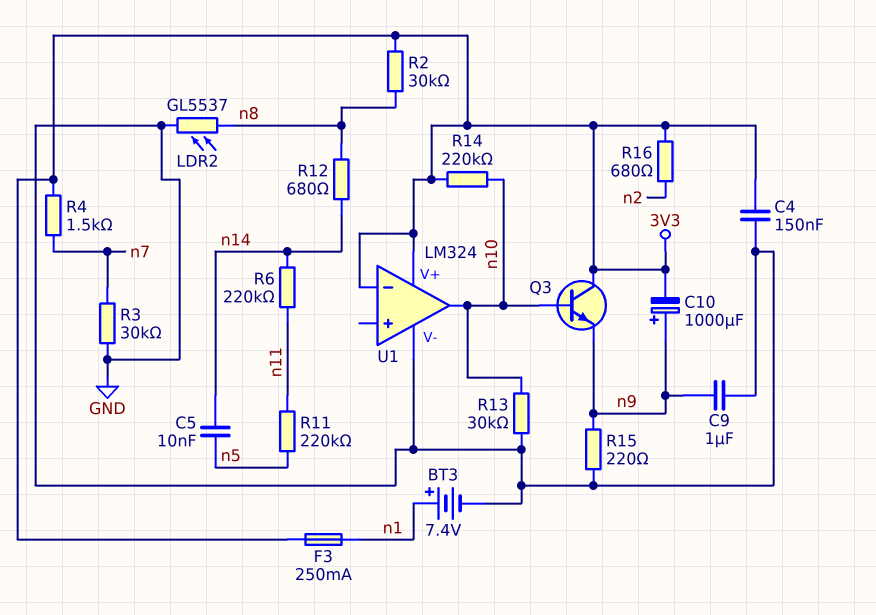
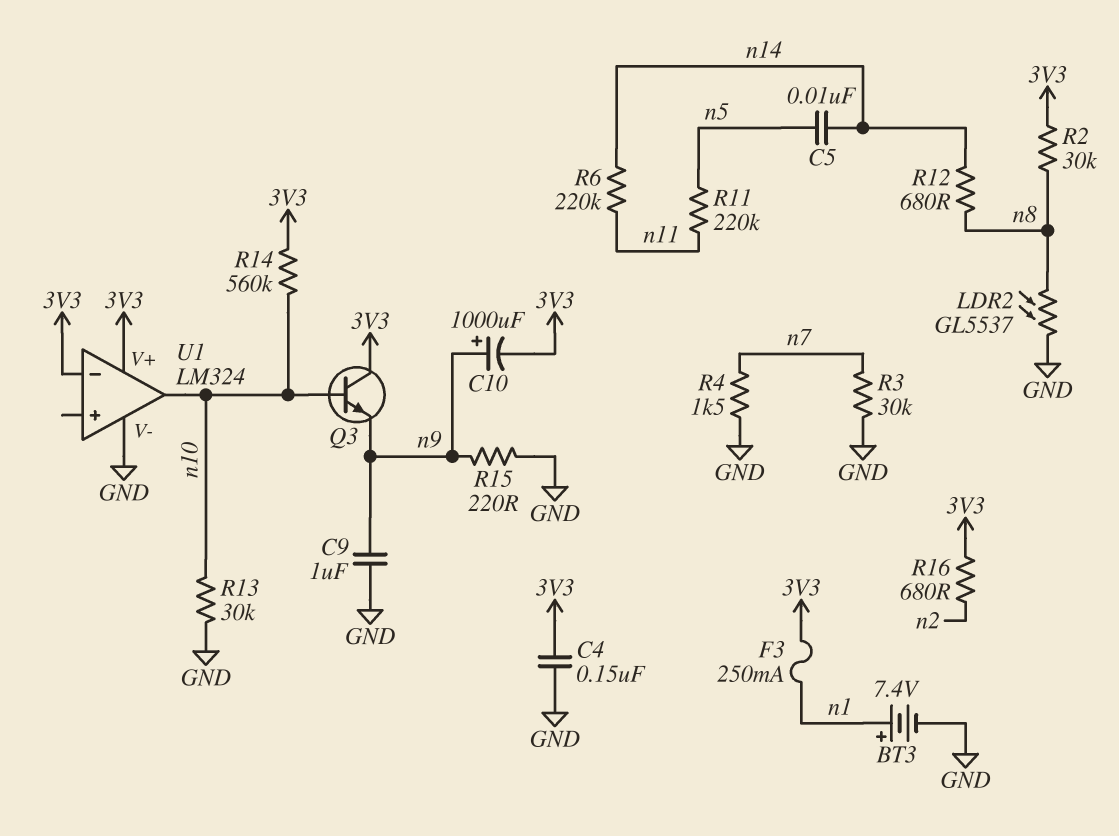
R4: 1.5k (3V3, n7) -> 1.5k (GND, n7)
R14: 220k (3V3, n10) -> 560k (3V3, n10)

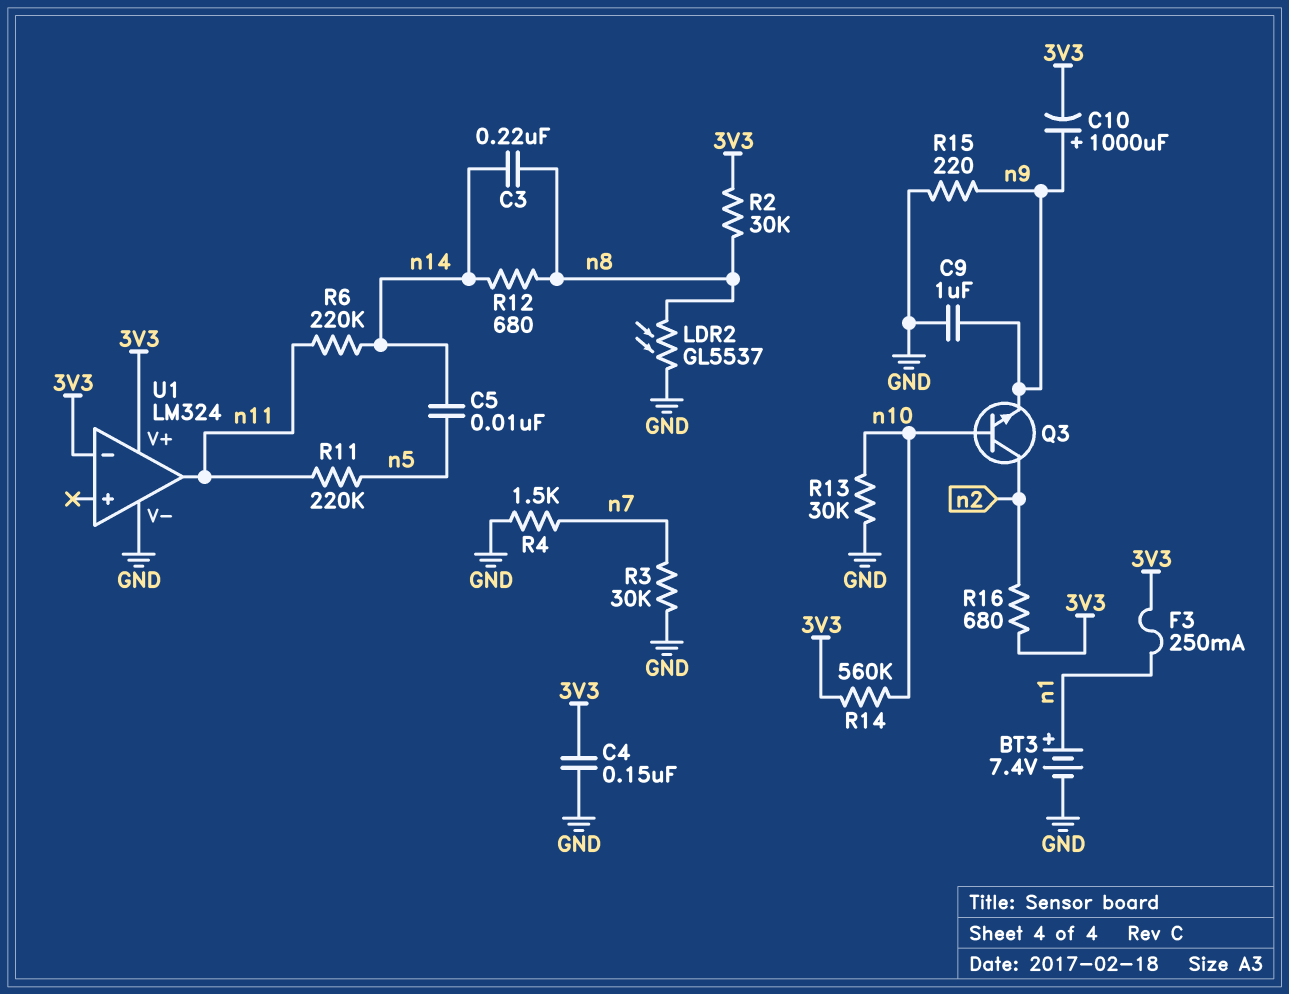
C3: none -> 220nF (n8, n14)
Q3: NPN (B n10, C 3V3, E n9) -> NPN (B n10, C n2, E n9)
U1 pin out: n10 -> n11

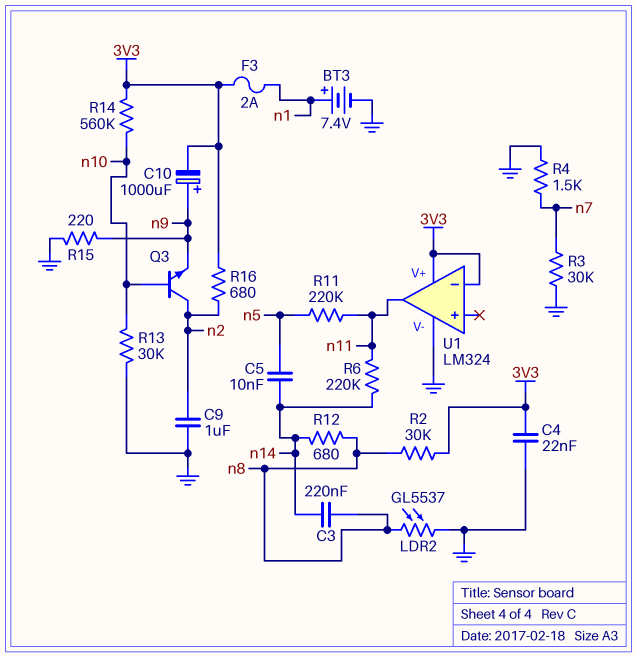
C4: 150nF (3V3, GND) -> 22nF (3V3, GND)
C9: 1uF (GND, n9) -> 1uF (GND, n2)
F3: 250mA (3V3, n1) -> 2A (3V3, n1)

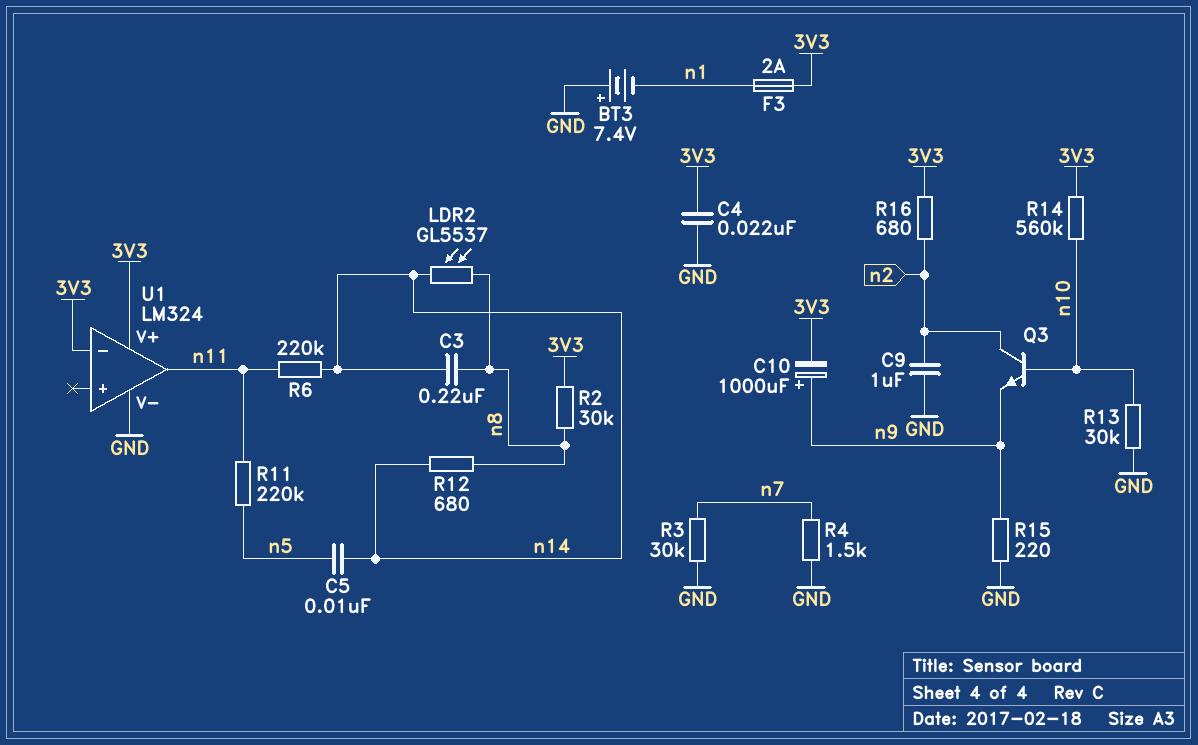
BT3: 7.4V (plus n1, minus GND) -> 7.4V (plus GND, minus n1)
LDR2: GL5537 (GND, n8) -> GL5537 (n8, n14)

